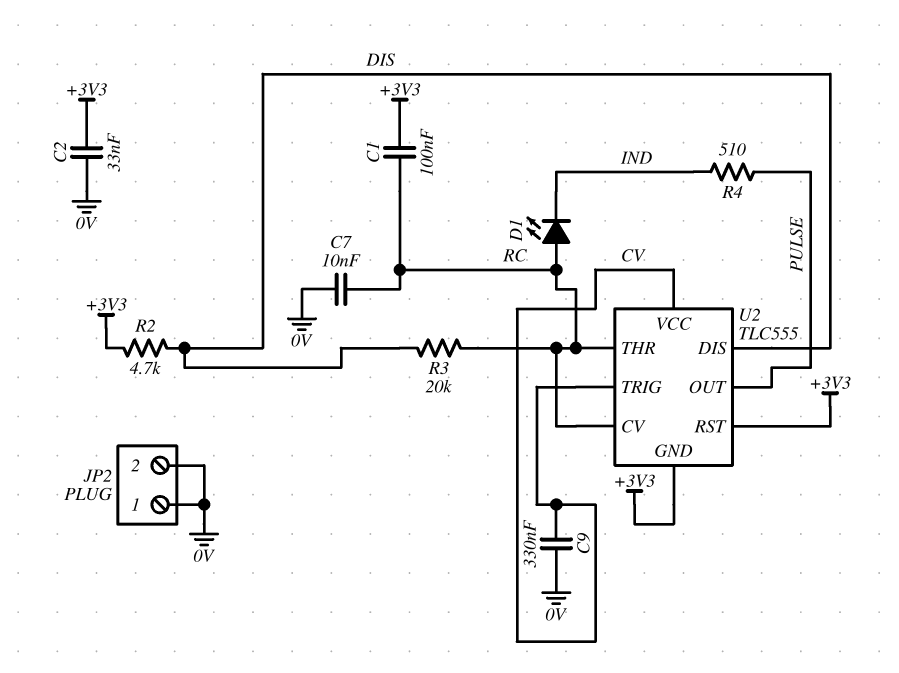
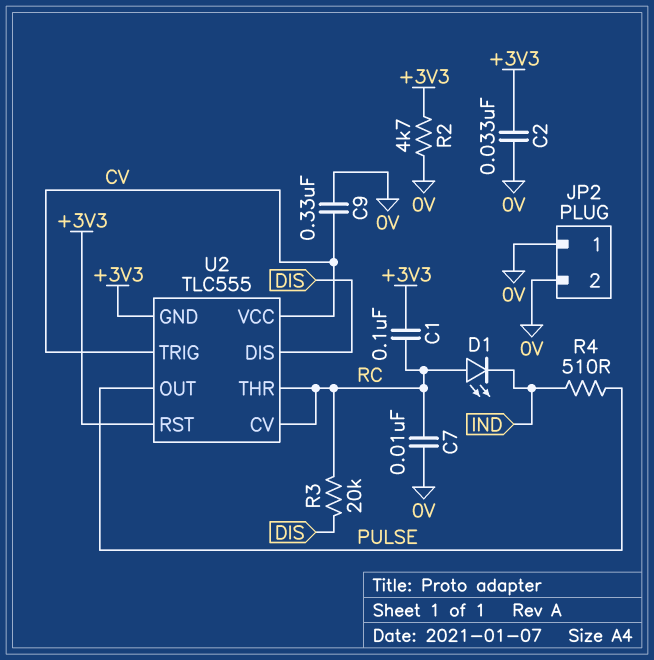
R2: 4.7k (+3V3, DIS) -> 4.7k (+3V3, 0V)

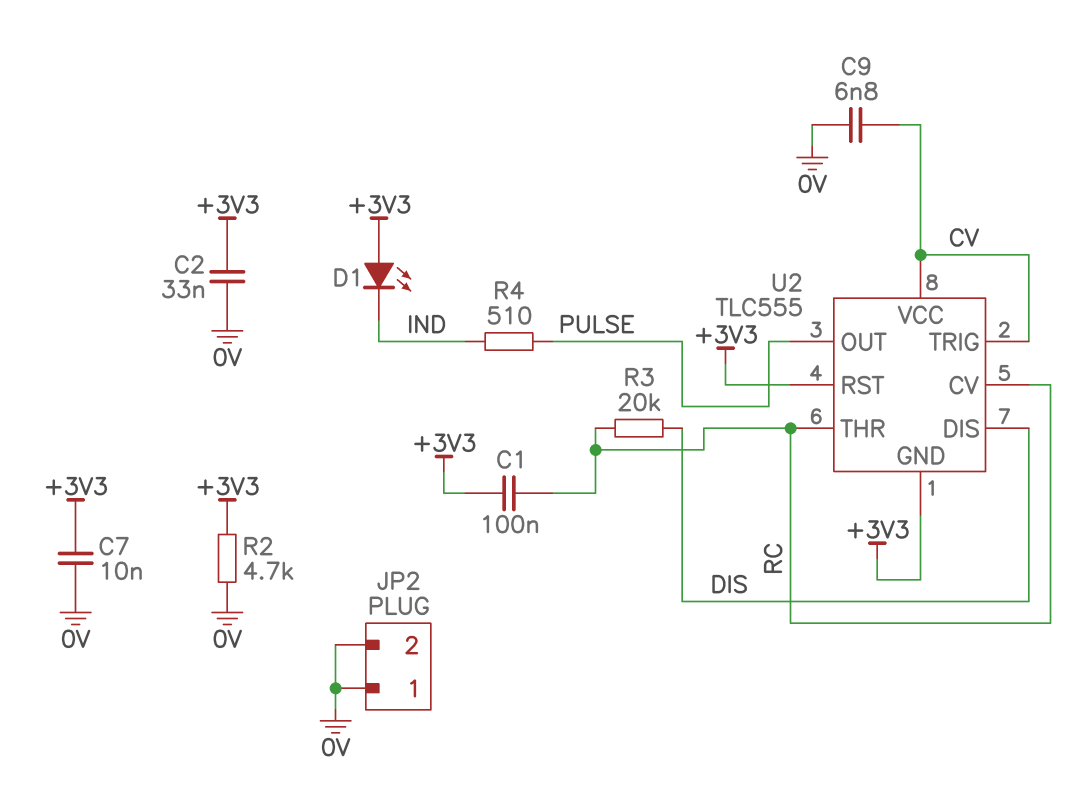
C7: 10nF (0V, RC) -> 10nF (+3V3, 0V)
C9: 330nF (0V, CV) -> 6.8nF (0V, CV)
D1: LED (A RC, K IND) -> LED (A +3V3, K IND)

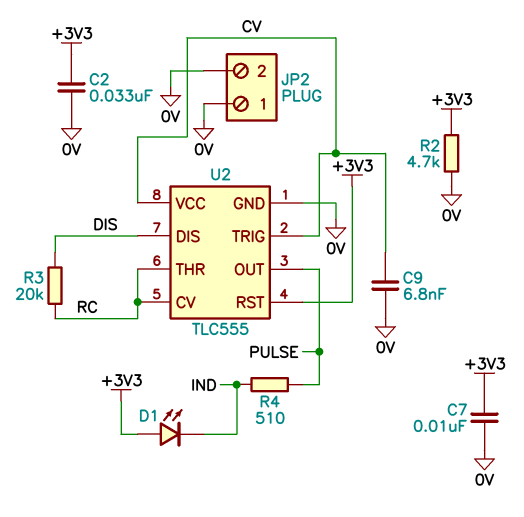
C1: 100nF (+3V3, RC) -> none
U2 pin GND: +3V3 -> 0V

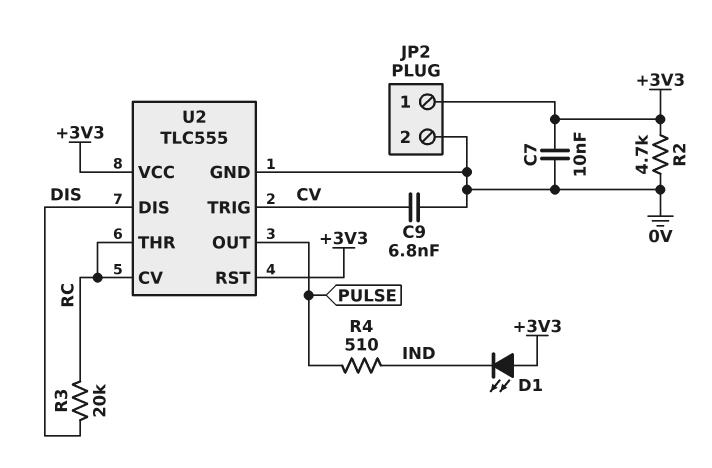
C2: 33nF (+3V3, 0V) -> none
JP2 pin 1: 0V -> +3V3
U2 pin VCC: CV -> +3V3

